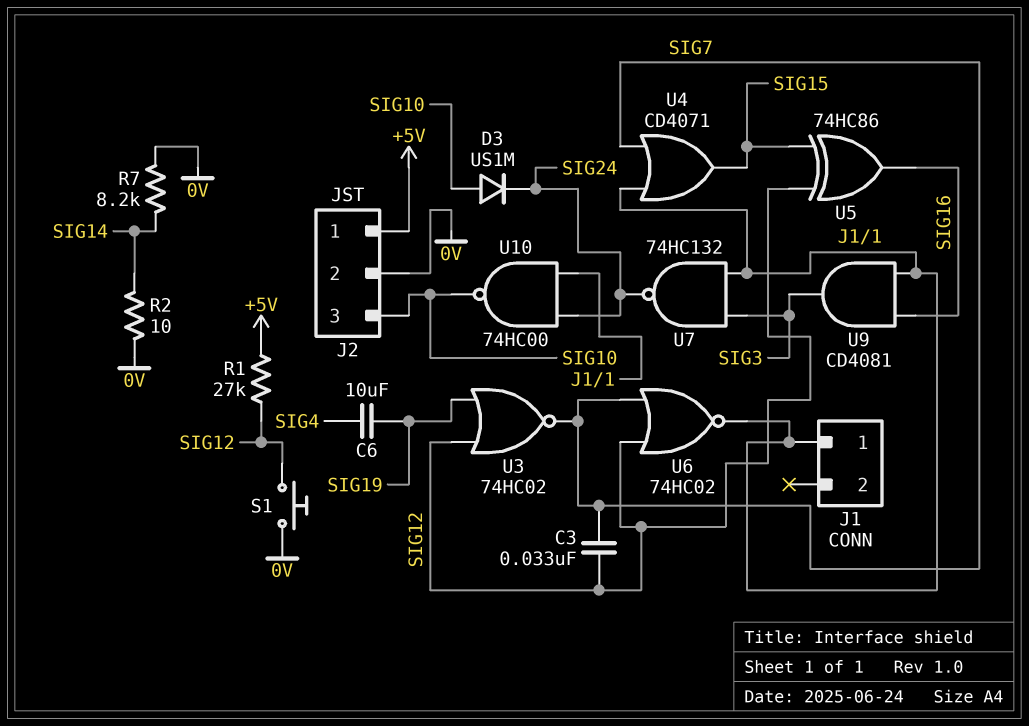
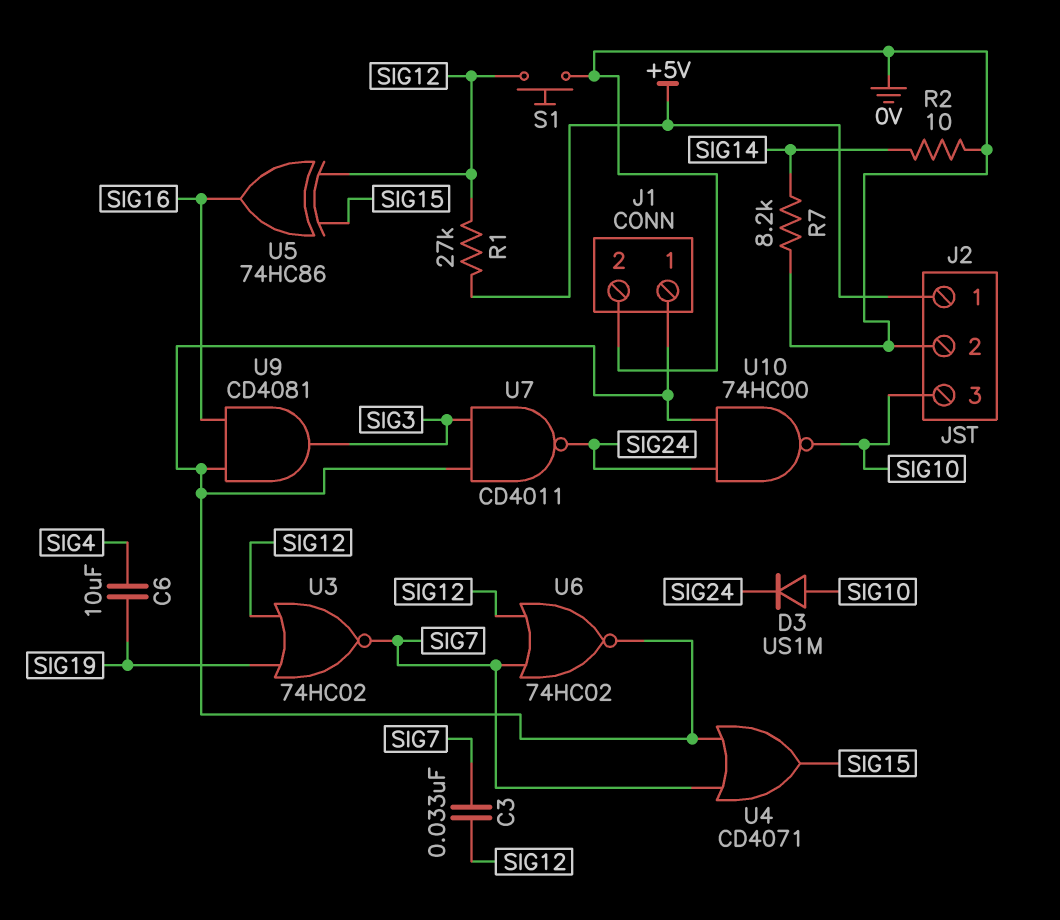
J1 pin 2: none -> 0V
U7: NAND 74HC132 (in J1/1, in SIG3, out SIG24) -> NAND CD4011 (in J1/1, in SIG3, out SIG24)

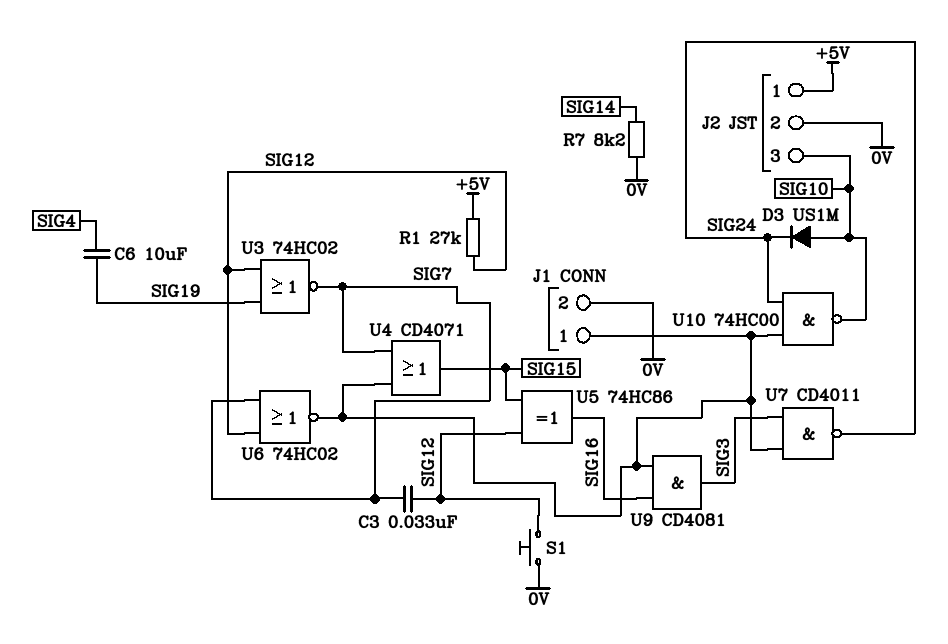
R2: 10 (0V, SIG14) -> none

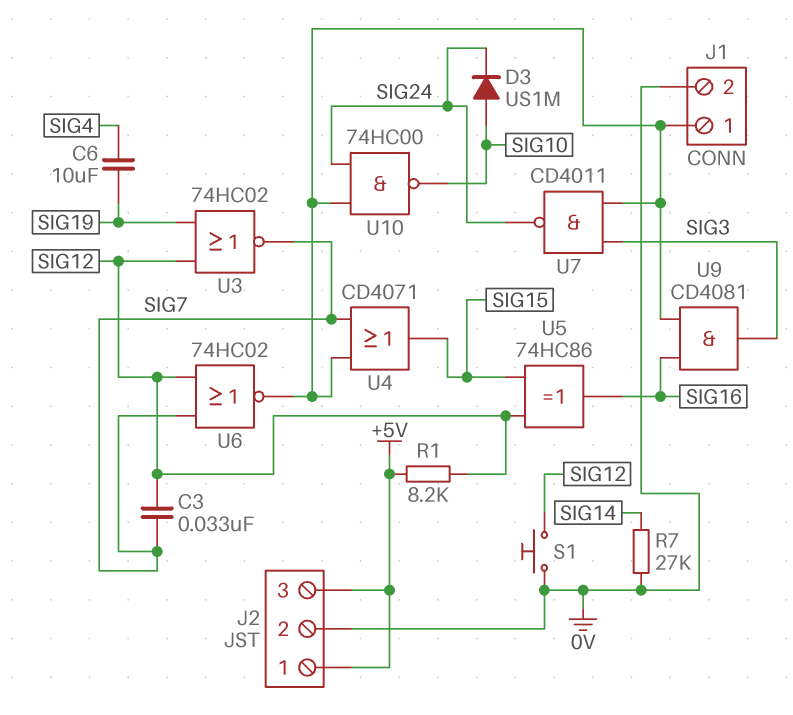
J2 pin 3: SIG10 -> +5V
R1: 27k (+5V, SIG12) -> 8.2k (+5V, SIG12)
R7: 8.2k (0V, SIG14) -> 27k (0V, SIG14)

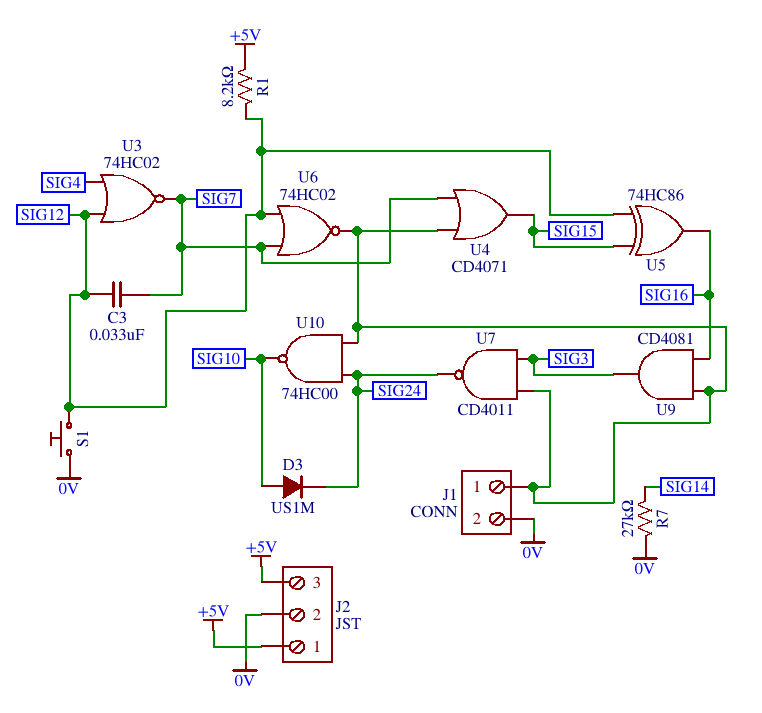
C6: 10uF (SIG4, SIG19) -> none
U3: NOR 74HC02 (in SIG12, in SIG19, out SIG7) -> NOR 74HC02 (in SIG4, in SIG12, out SIG7)

